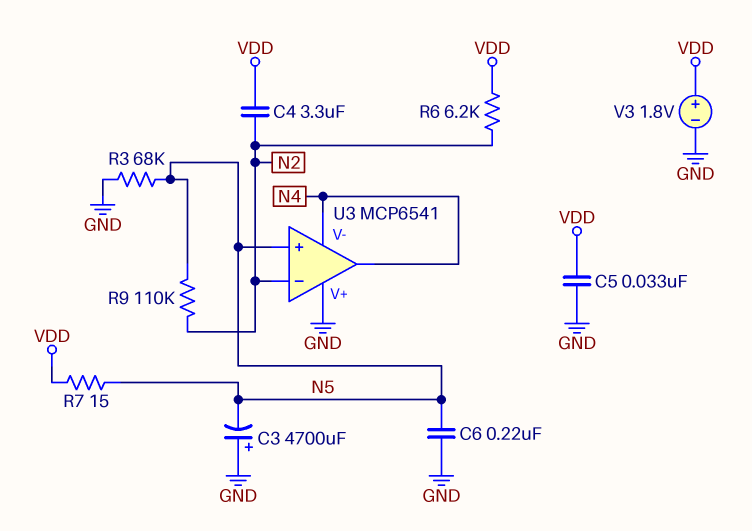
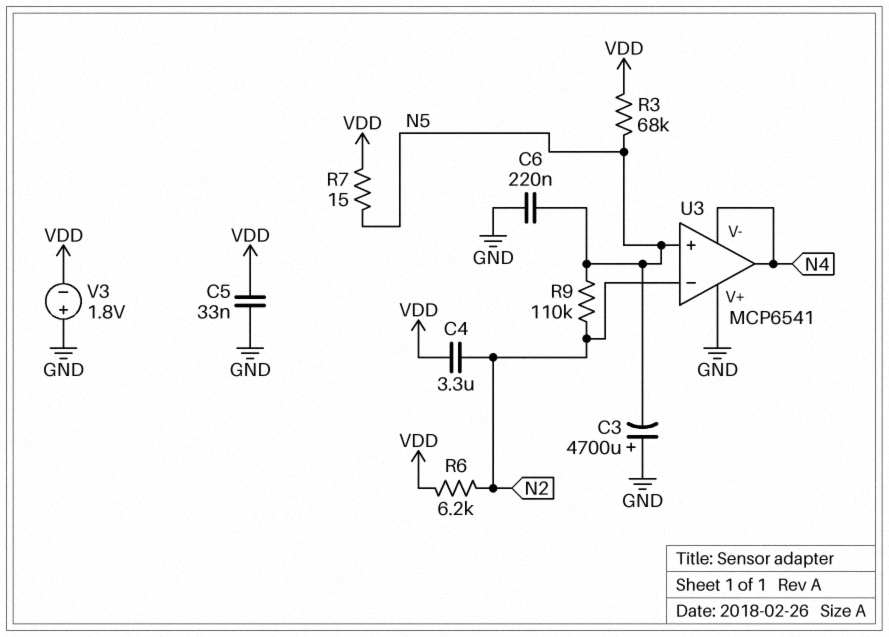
R3: 68k (GND, N5) -> 68k (N5, VDD)
V3: 1.8V (plus VDD, minus GND) -> 1.8V (plus GND, minus VDD)

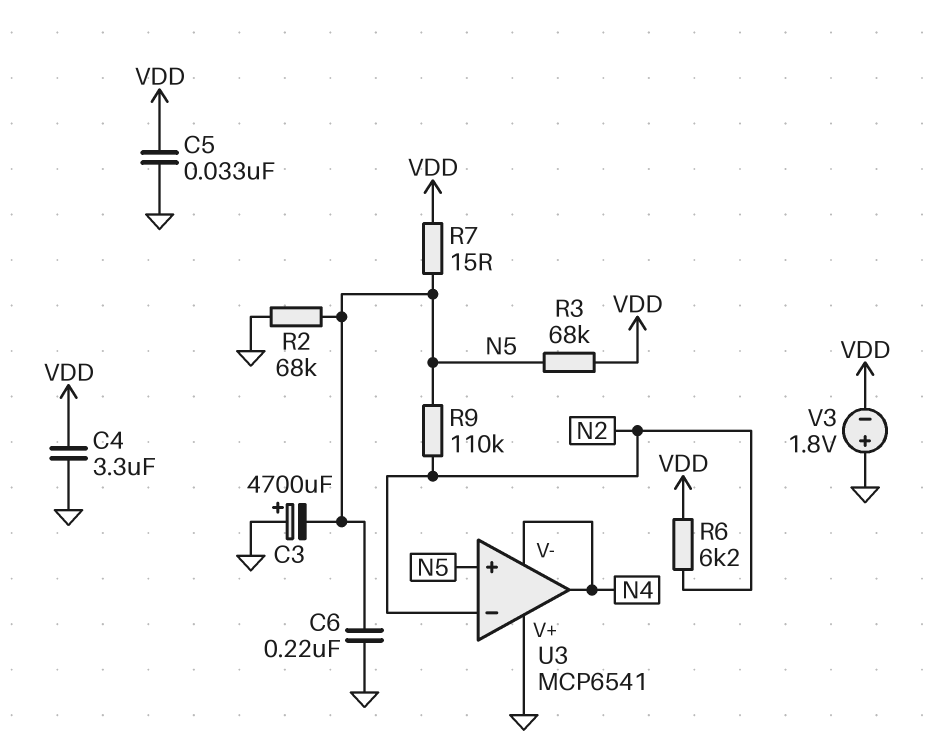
C4: 3.3uF (N2, VDD) -> 3.3uF (GND, VDD)
R2: none -> 68k (GND, N5)

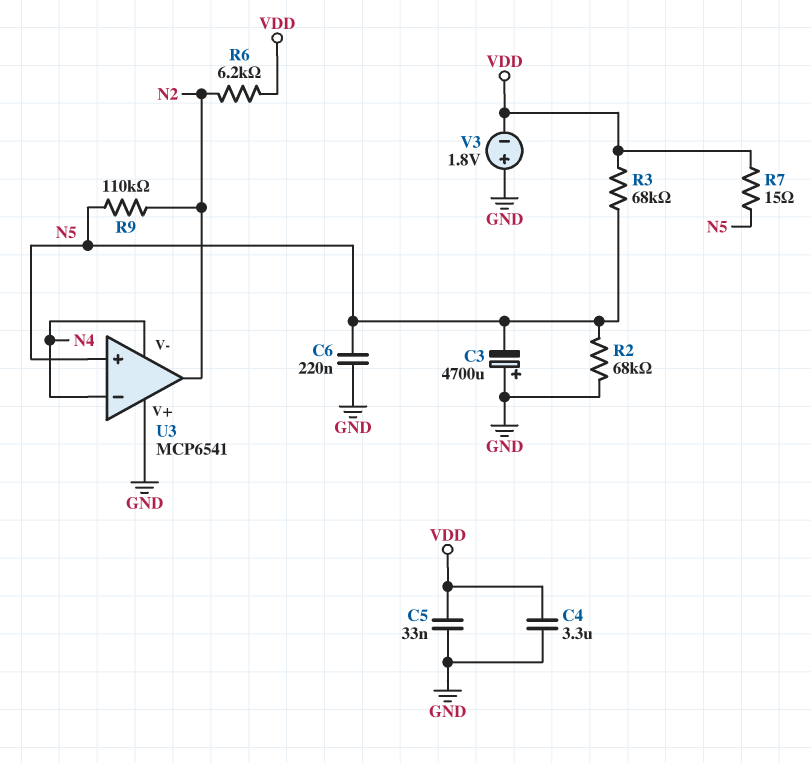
U3 pin in-: N2 -> N4
U3 pin out: N4 -> N2

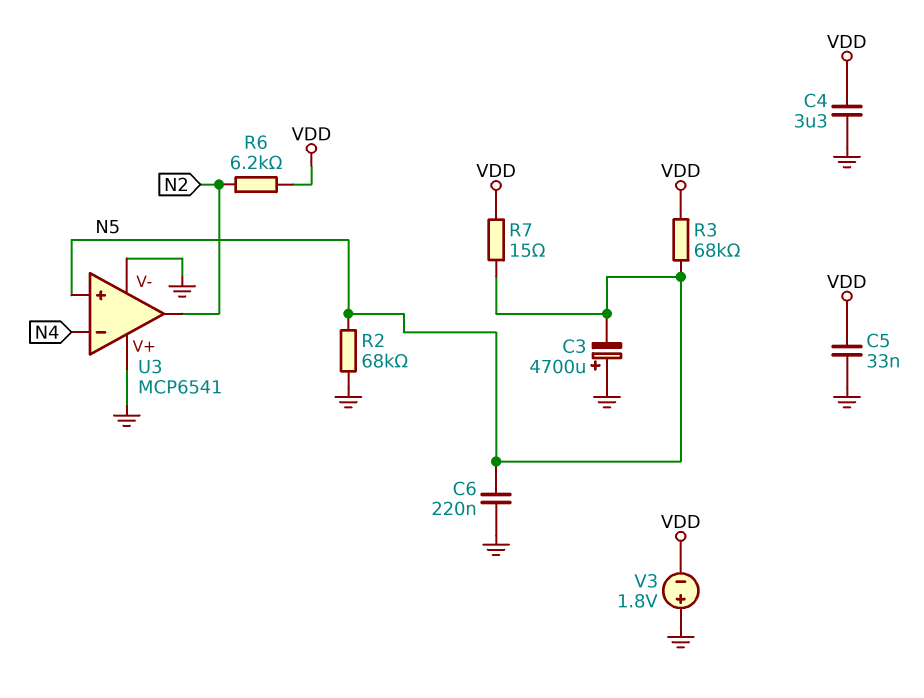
R9: 110k (N2, N5) -> none
U3 pin V-: N4 -> GND

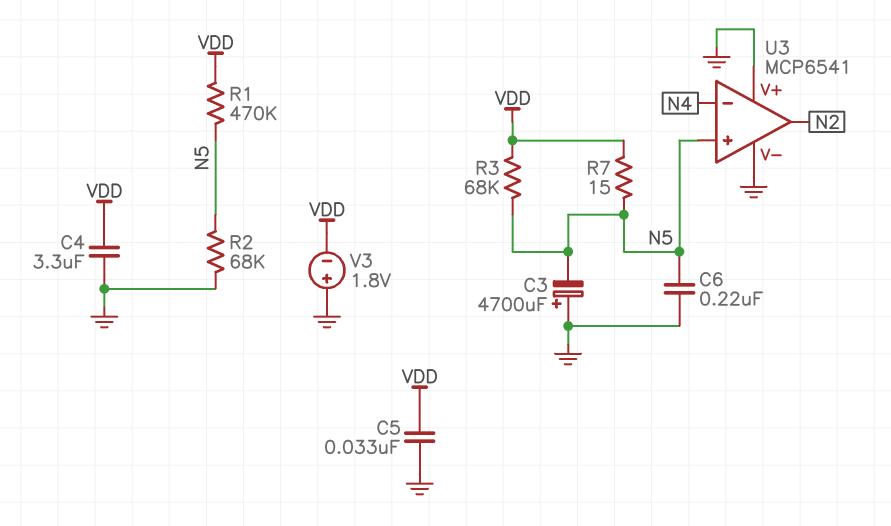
R1: none -> 470k (N5, VDD)
R6: 6.2k (N2, VDD) -> none

